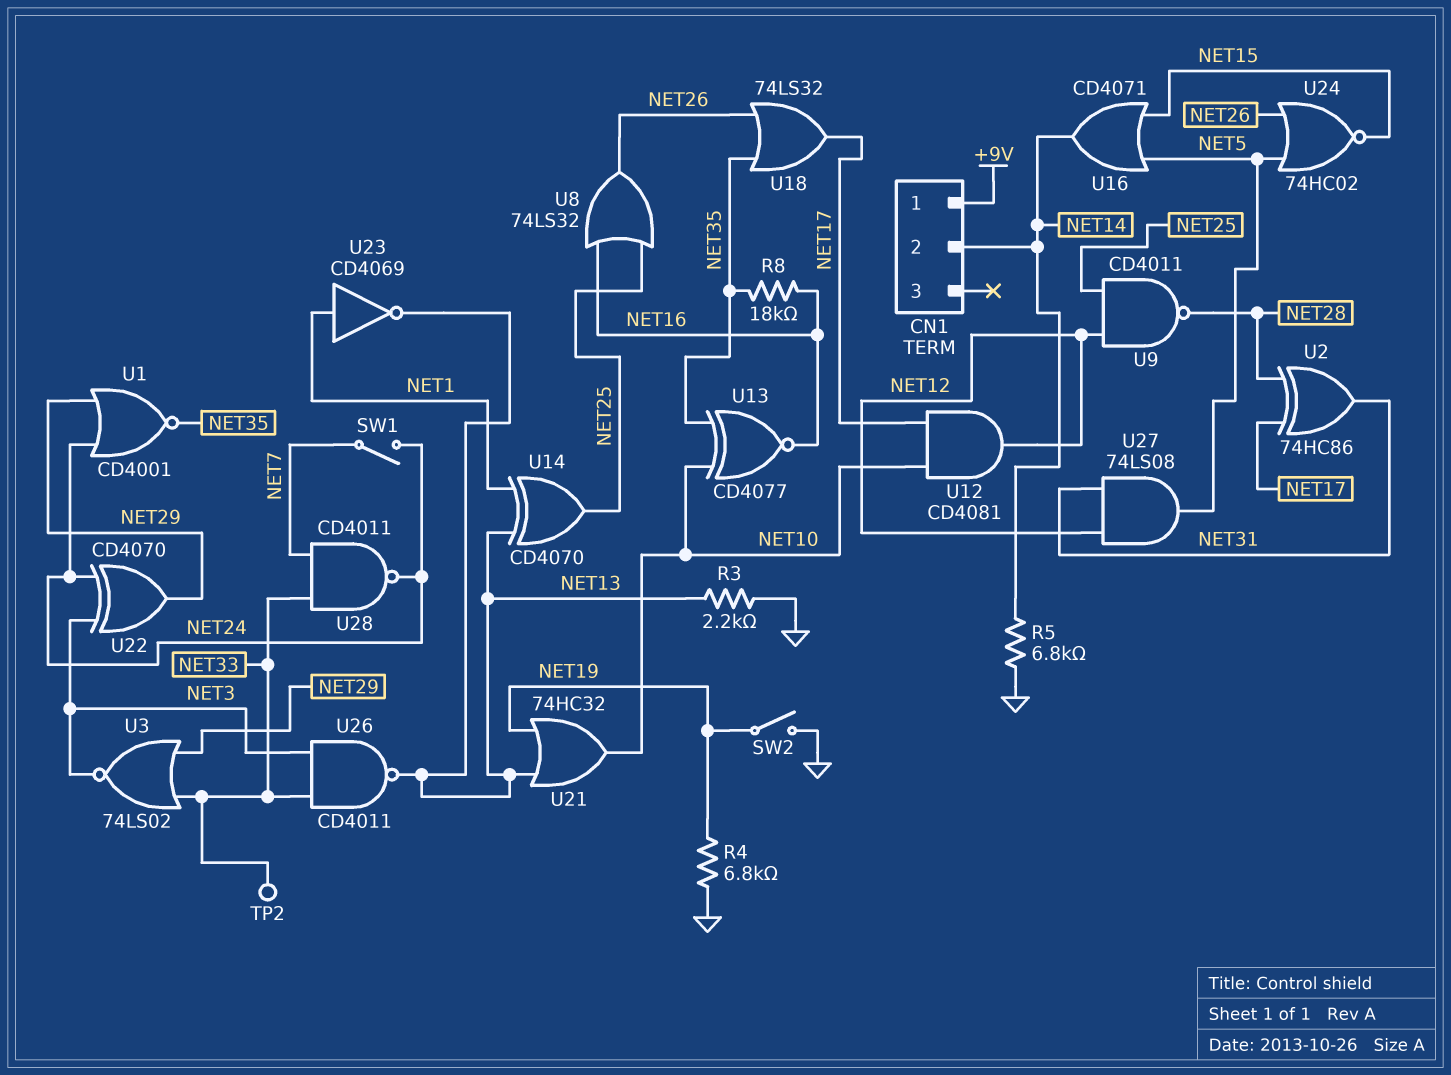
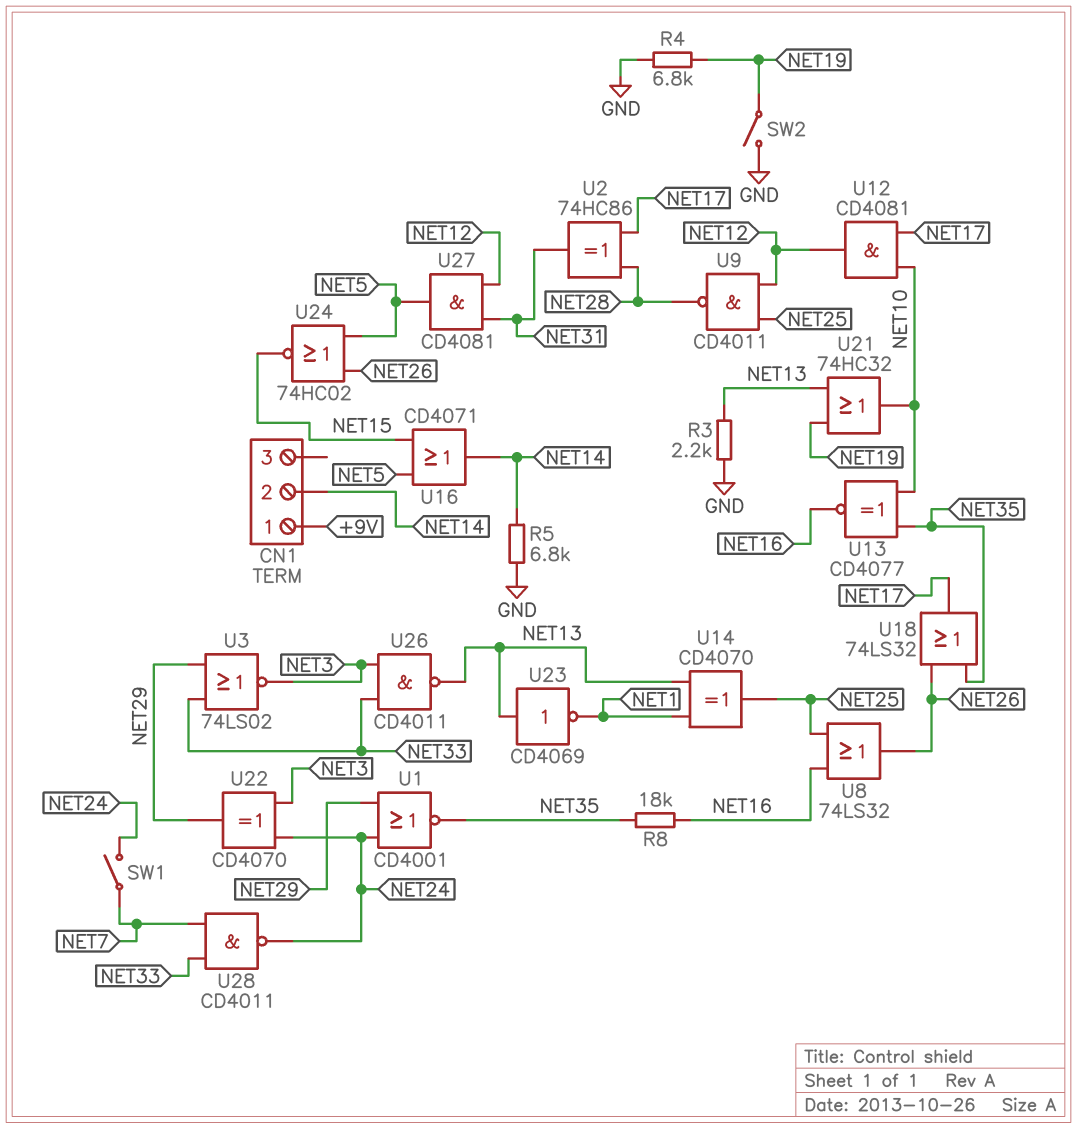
TP2: test point (NET33) -> none
U23: NOT CD4069 (in NET1, out NET13) -> NOT CD4069 (in NET13, out NET1)
U27: AND 74LS08 (in NET12, in NET31, out NET5) -> AND CD4081 (in NET12, in NET31, out NET5)

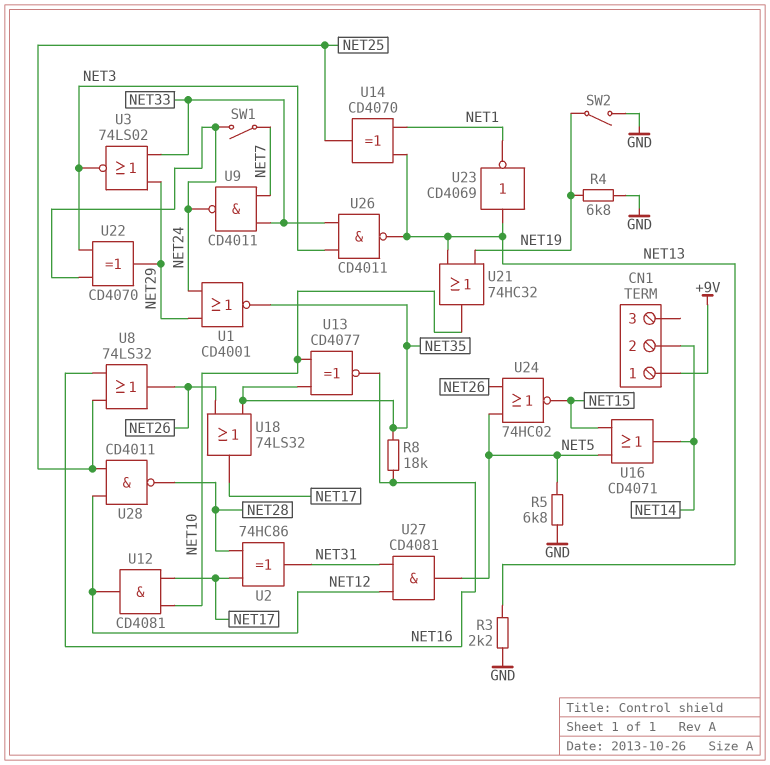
R5: 6.8k (GND, NET14) -> 6.8k (GND, NET5)
U9: NAND CD4011 (in NET12, in NET25, out NET28) -> NAND CD4011 (in NET7, in NET33, out NET24)
U28: NAND CD4011 (in NET7, in NET33, out NET24) -> NAND CD4011 (in NET12, in NET25, out NET28)

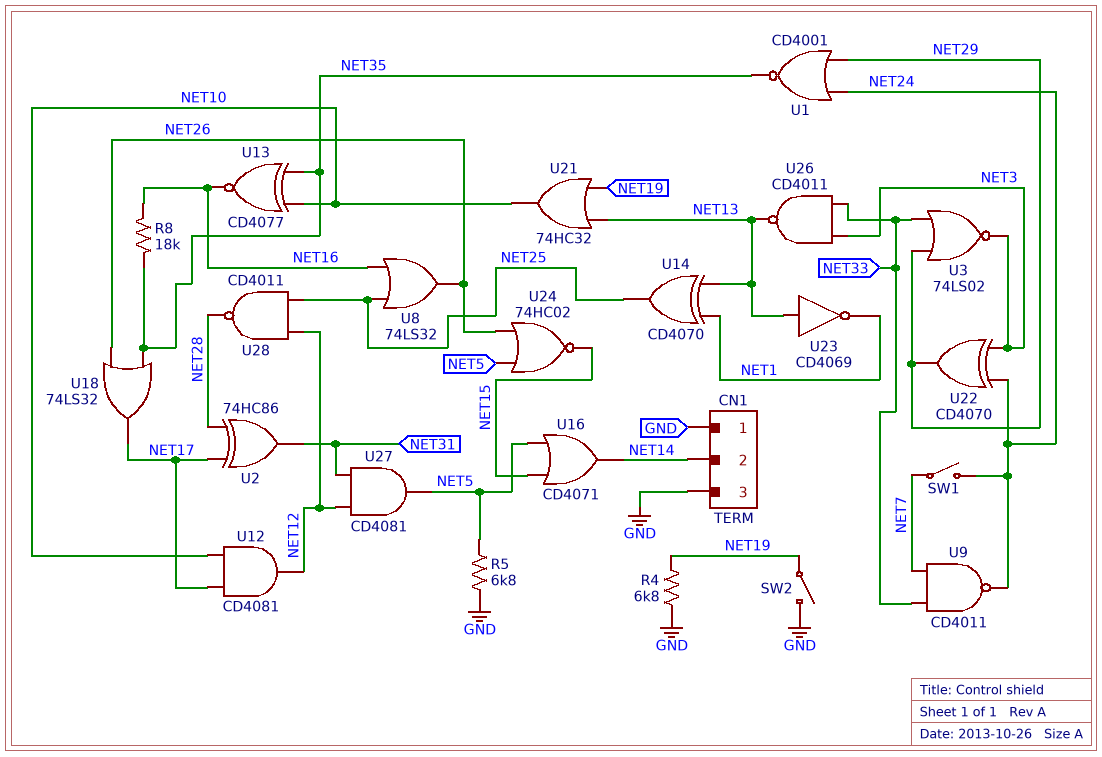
CN1 pin 1: +9V -> GND
CN1 pin 3: none -> GND
R3: 2.2k (GND, NET13) -> none

